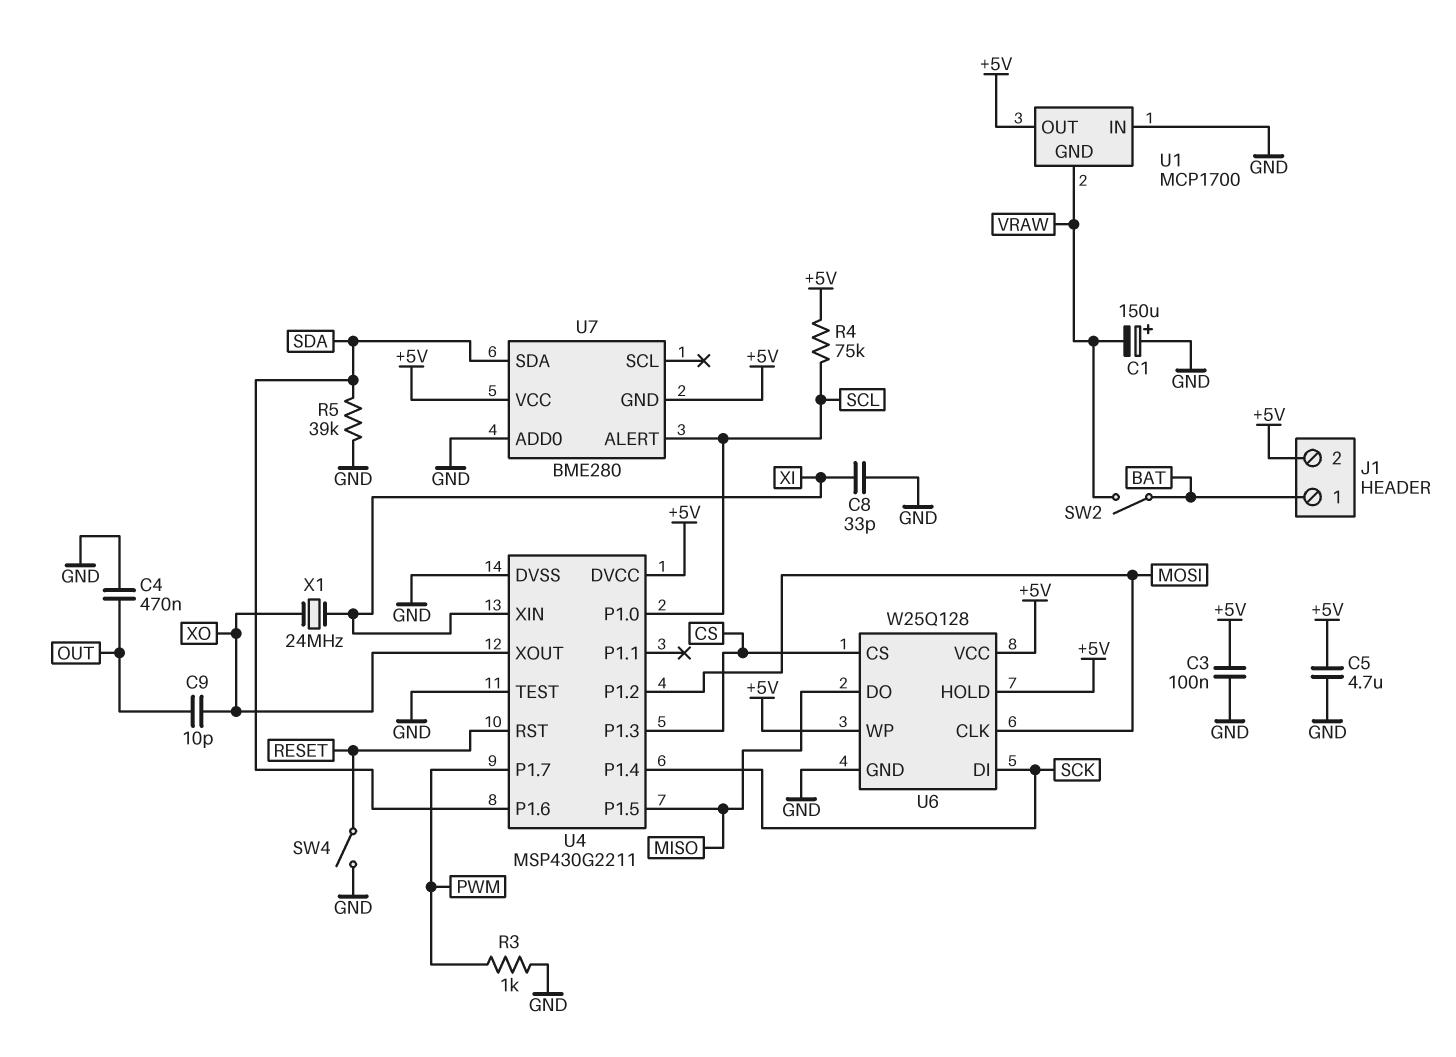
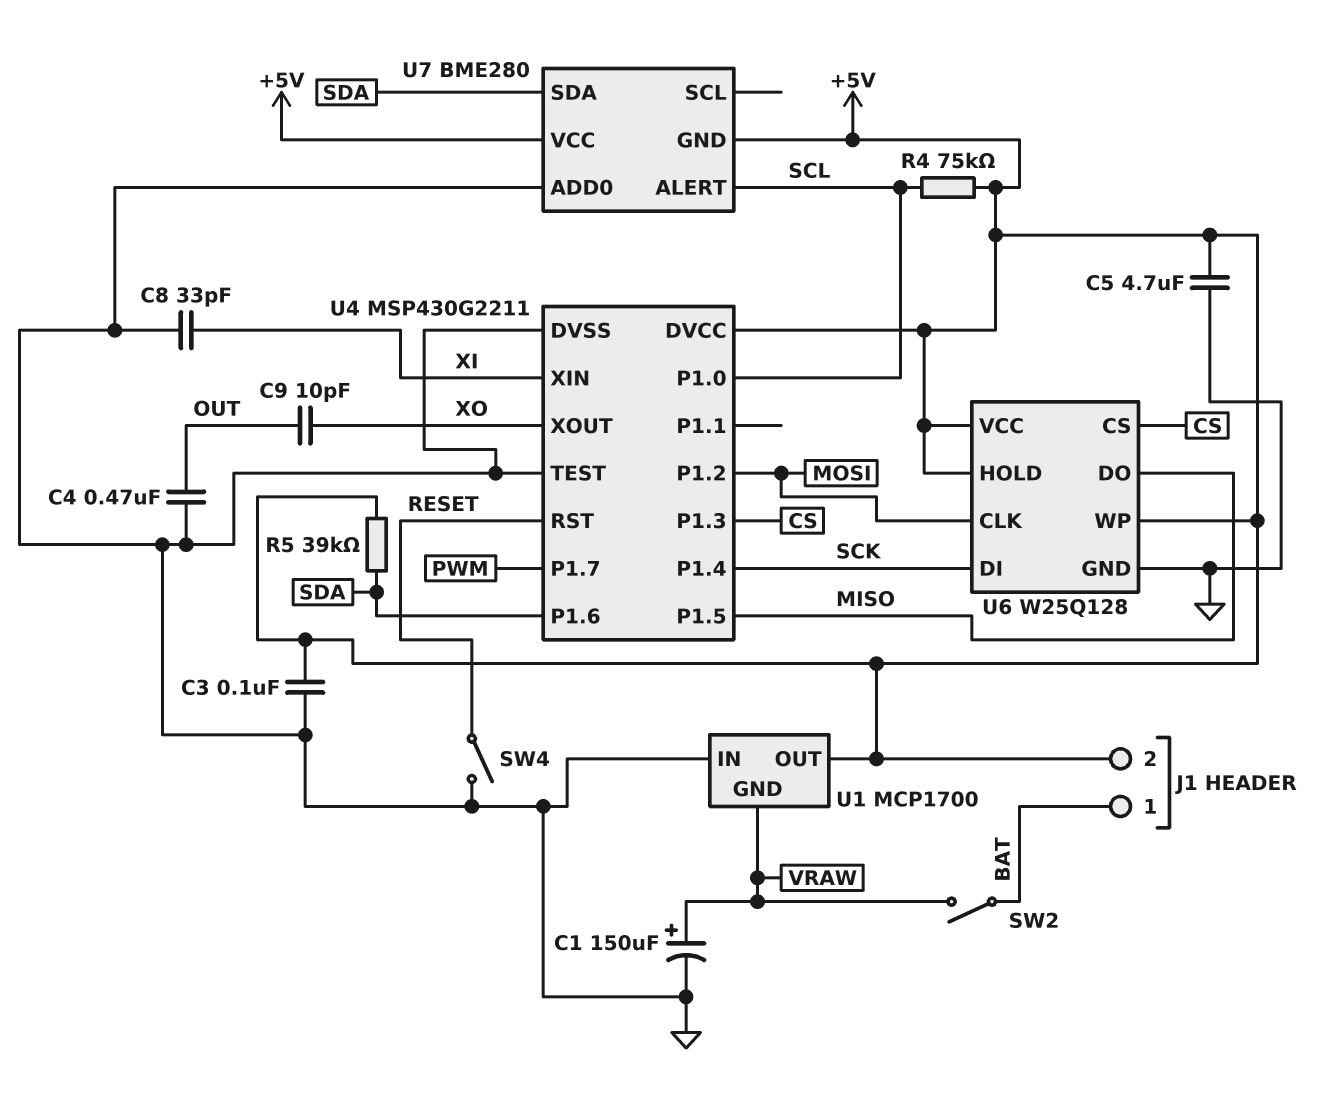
C1: 150uF (plus GND, minus VRAW) -> 150uF (plus VRAW, minus GND)
R3: 1k (GND, PWM) -> none
R5: 39k (GND, SDA) -> 39k (+5V, SDA)
X1: 24MHz (XI, XO) -> none

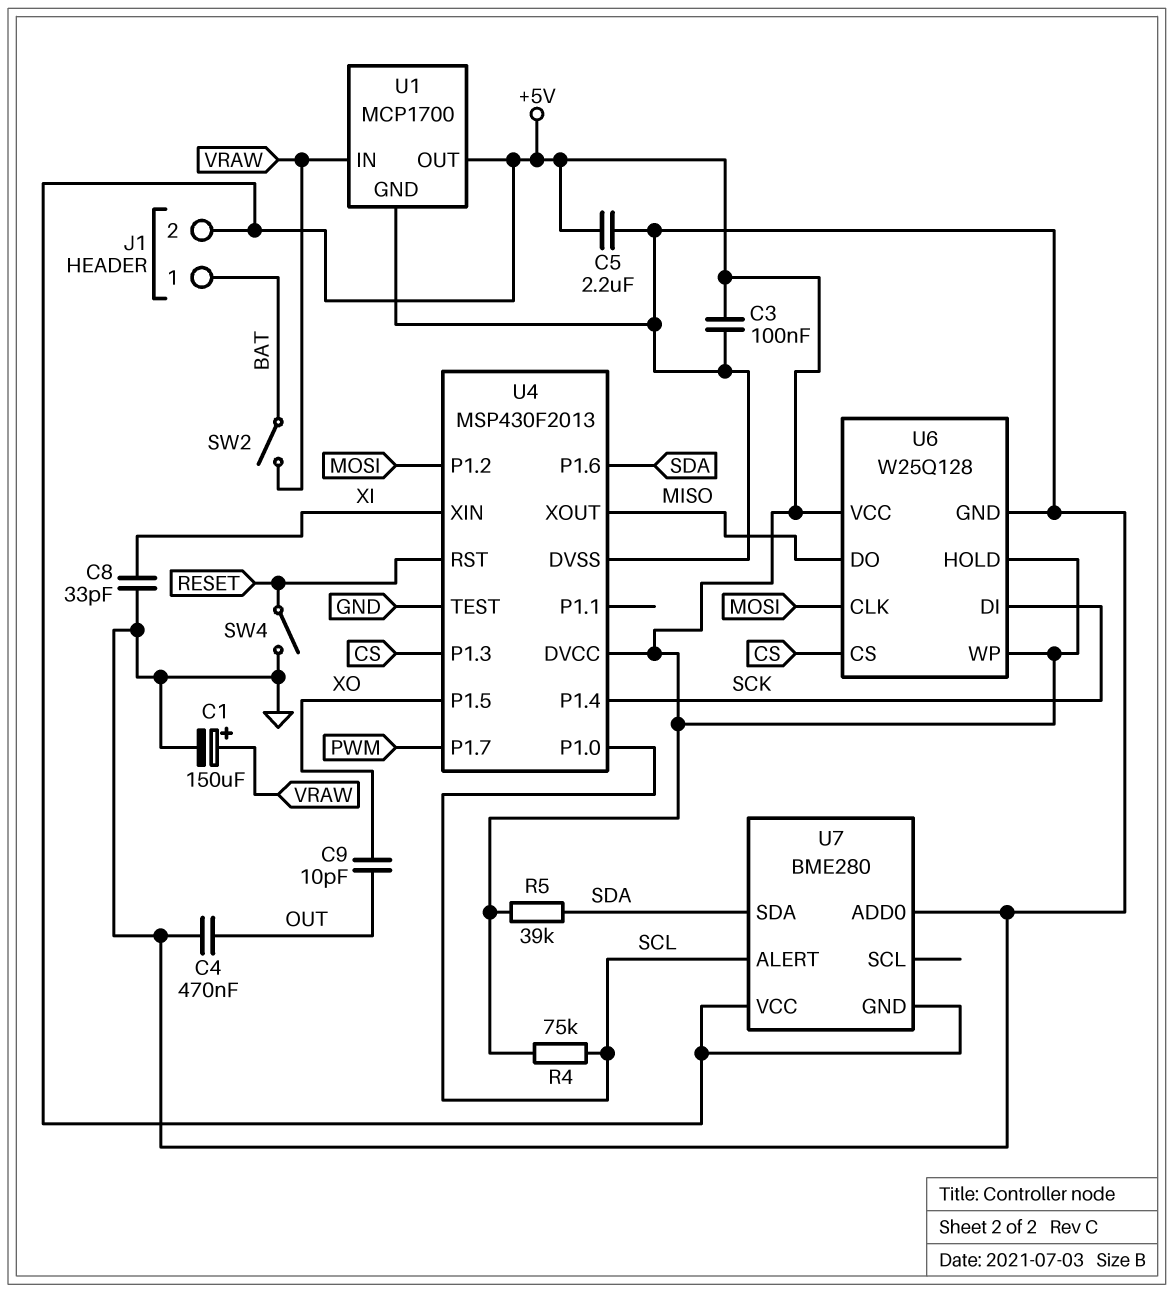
C5: 4.7uF (+5V, GND) -> 2.2uF (+5V, GND)
U1 pin GND: VRAW -> GND
U1 pin IN: GND -> VRAW
U4: MSP430G2211 -> MSP430F2013
U4 pin P1.5: MISO -> XO
U4 pin XOUT: XO -> MISO

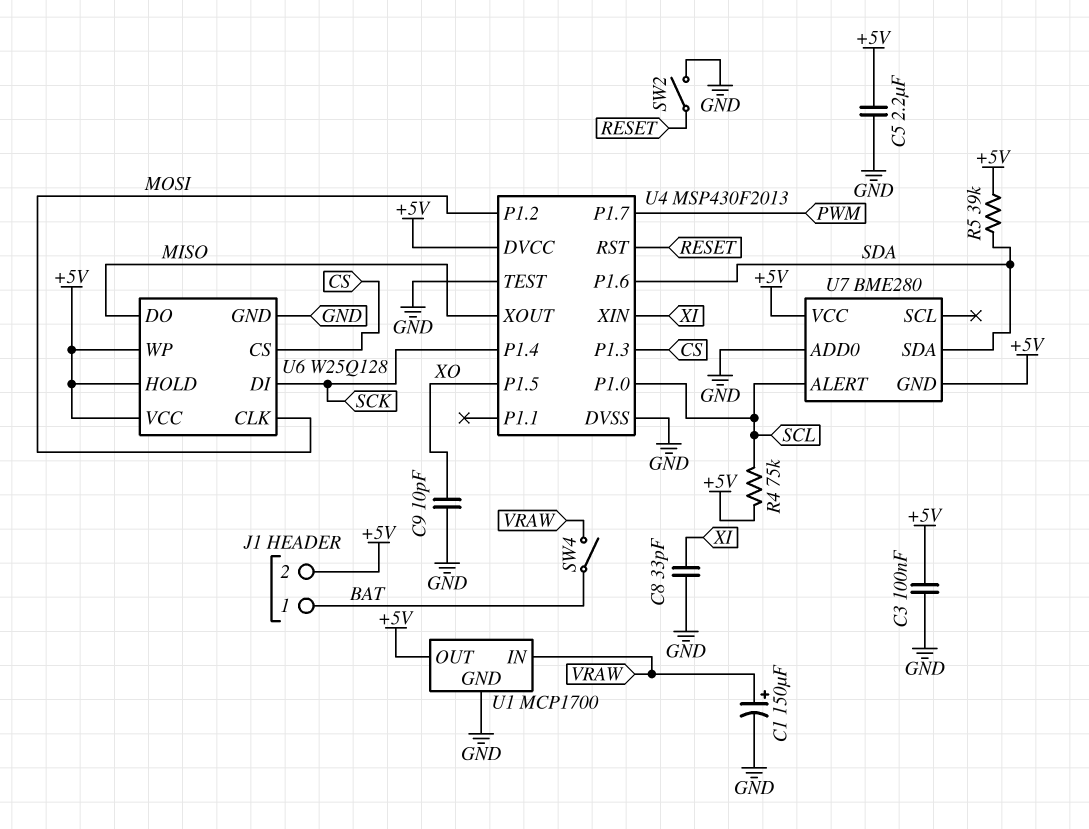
C4: 470nF (GND, OUT) -> none
C9: 10pF (OUT, XO) -> 10pF (GND, XO)
SW2: switch (BAT, VRAW) -> switch (GND, RESET)
SW4: switch (GND, RESET) -> switch (BAT, VRAW)

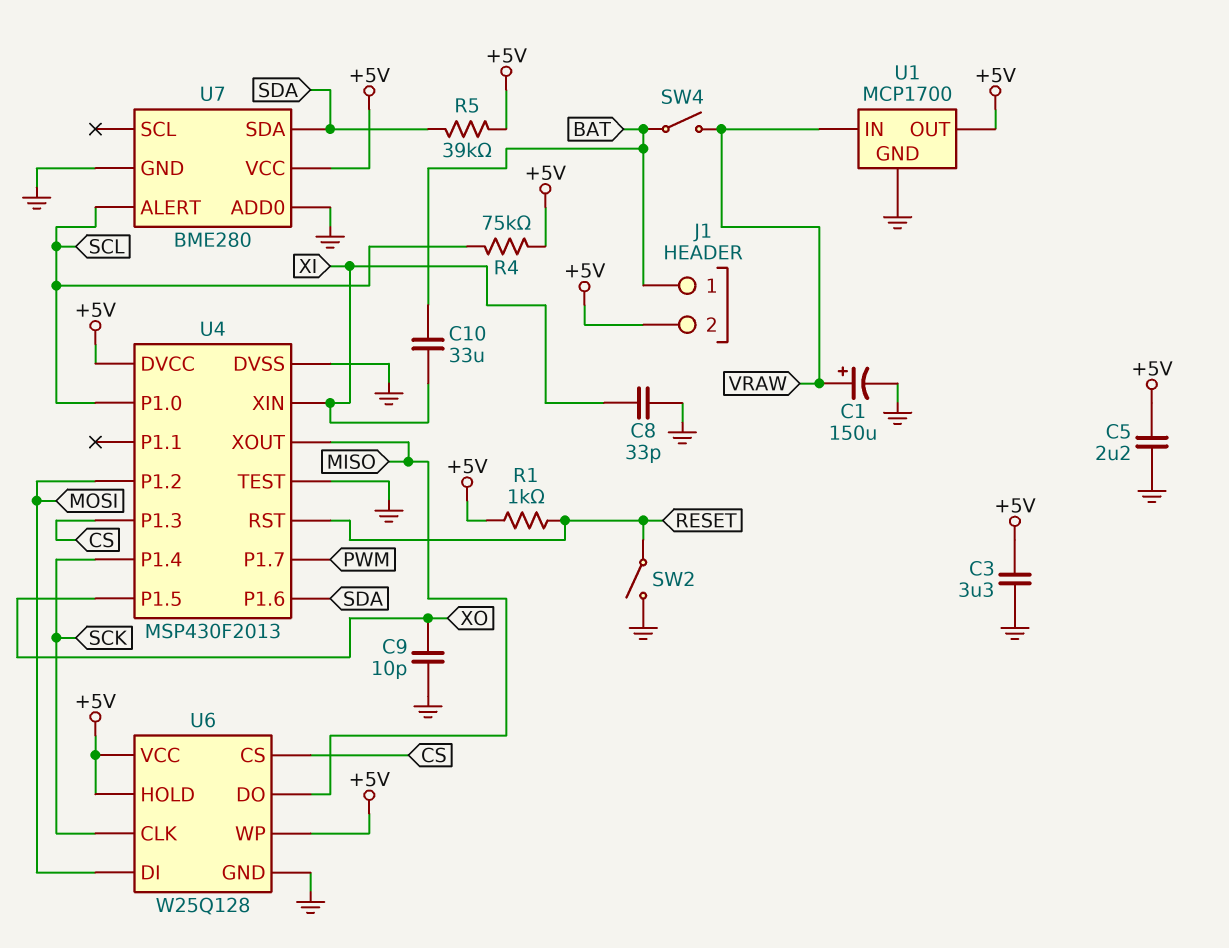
C3: 100nF (+5V, GND) -> 3.3uF (+5V, GND)
C10: none -> 33uF (BAT, XI)
R1: none -> 1k (+5V, RESET)
U6 pin CLK: MOSI -> SCK
U6 pin DI: SCK -> MOSI
U7 pin GND: +5V -> GND

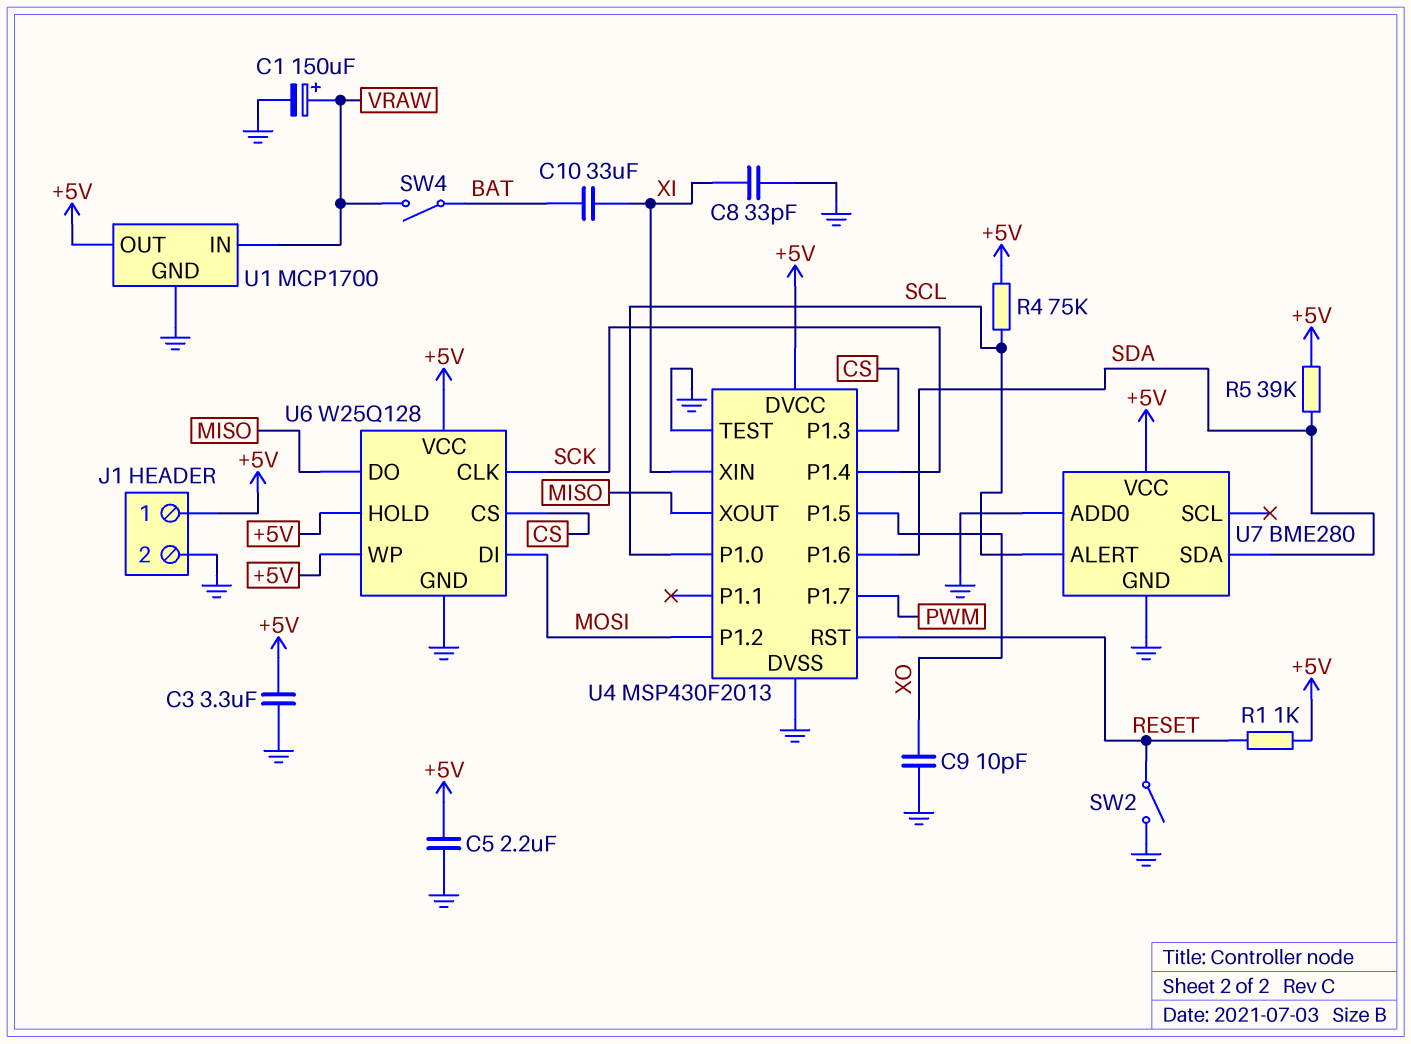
J1 pin 1: BAT -> +5V
J1 pin 2: +5V -> GND

